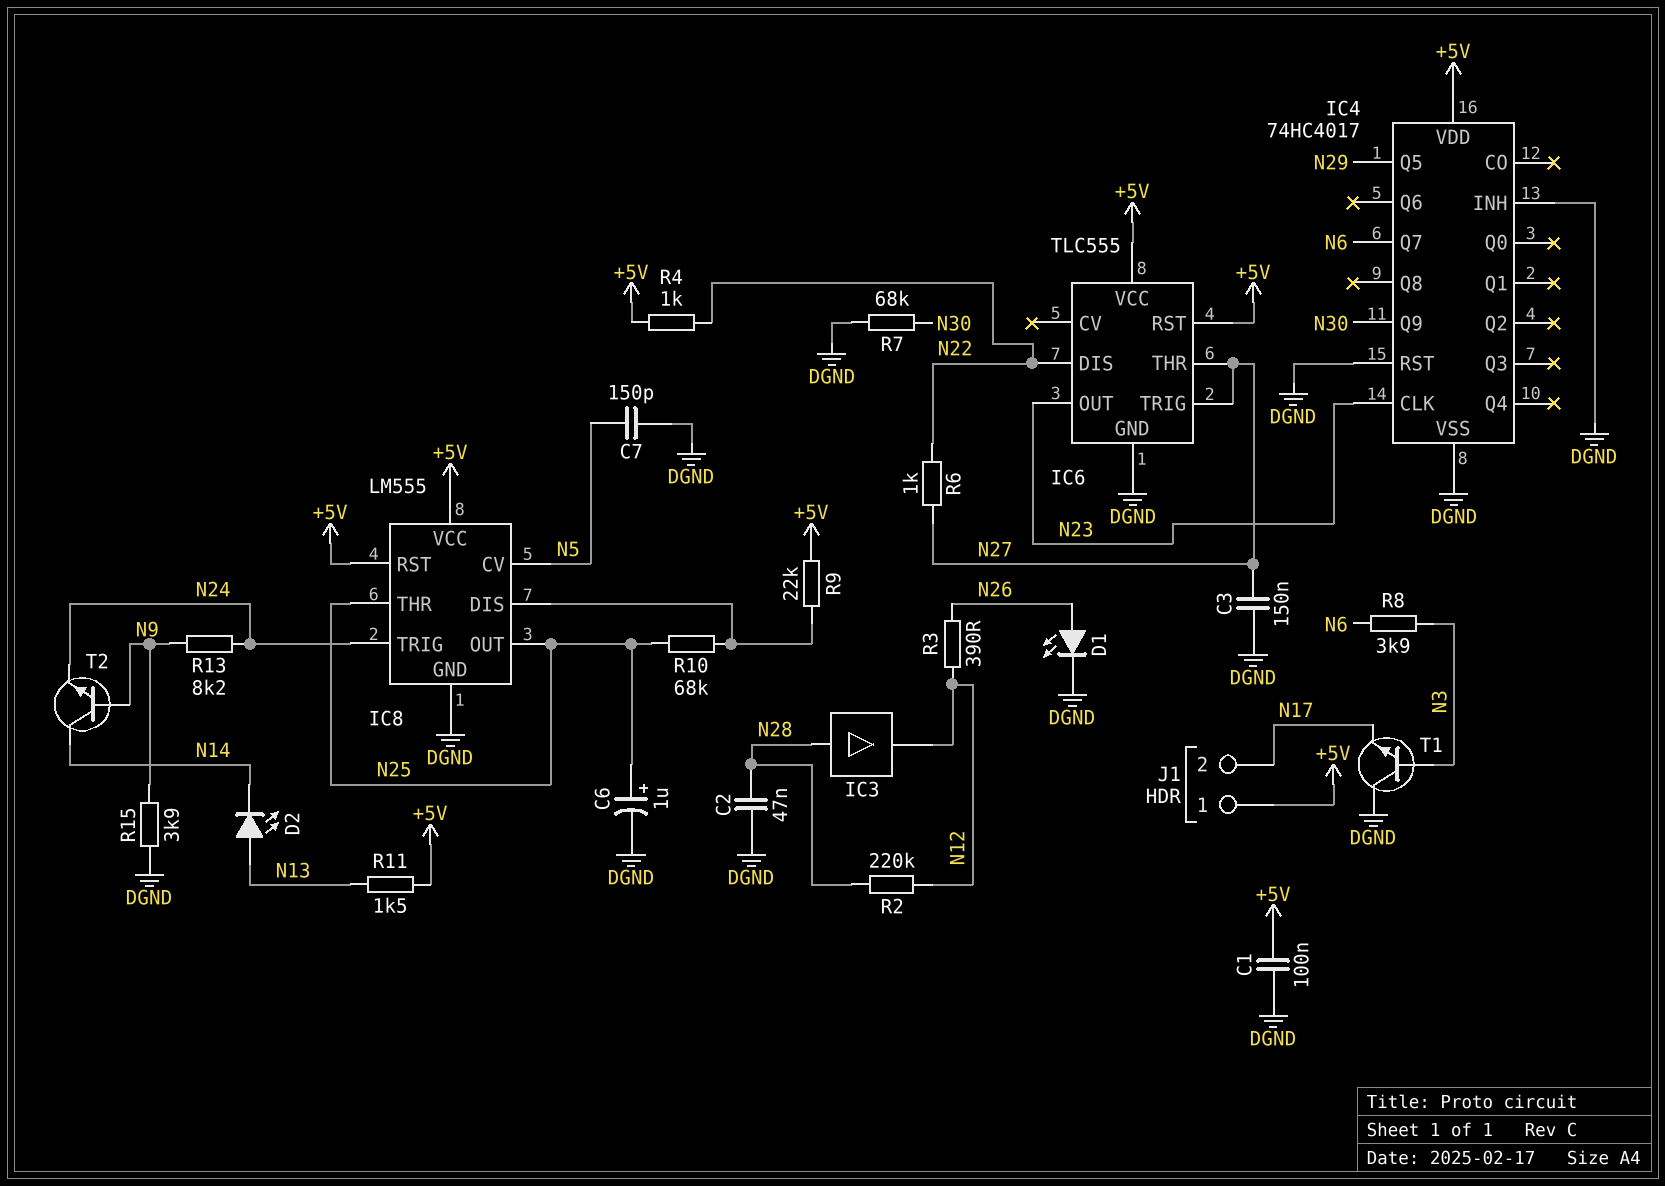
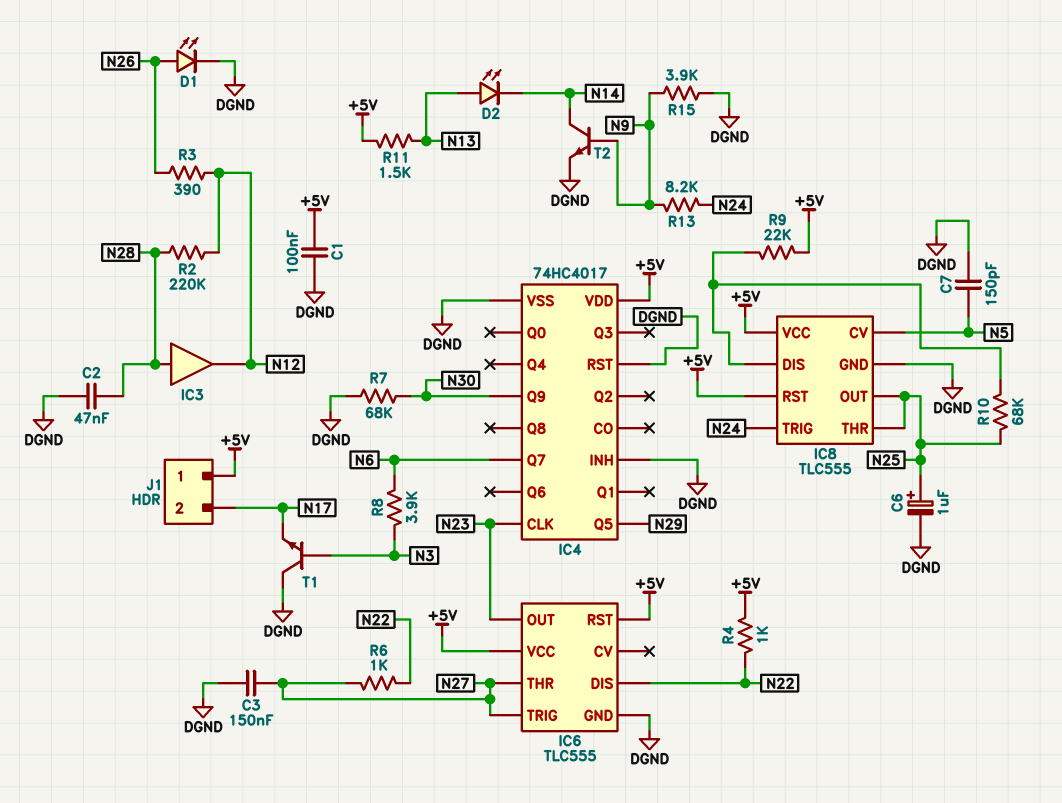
IC8: LM555 -> TLC555
T2: NPN (B N9, C N14, E N24) -> NPN (B N9, C N14, E DGND)

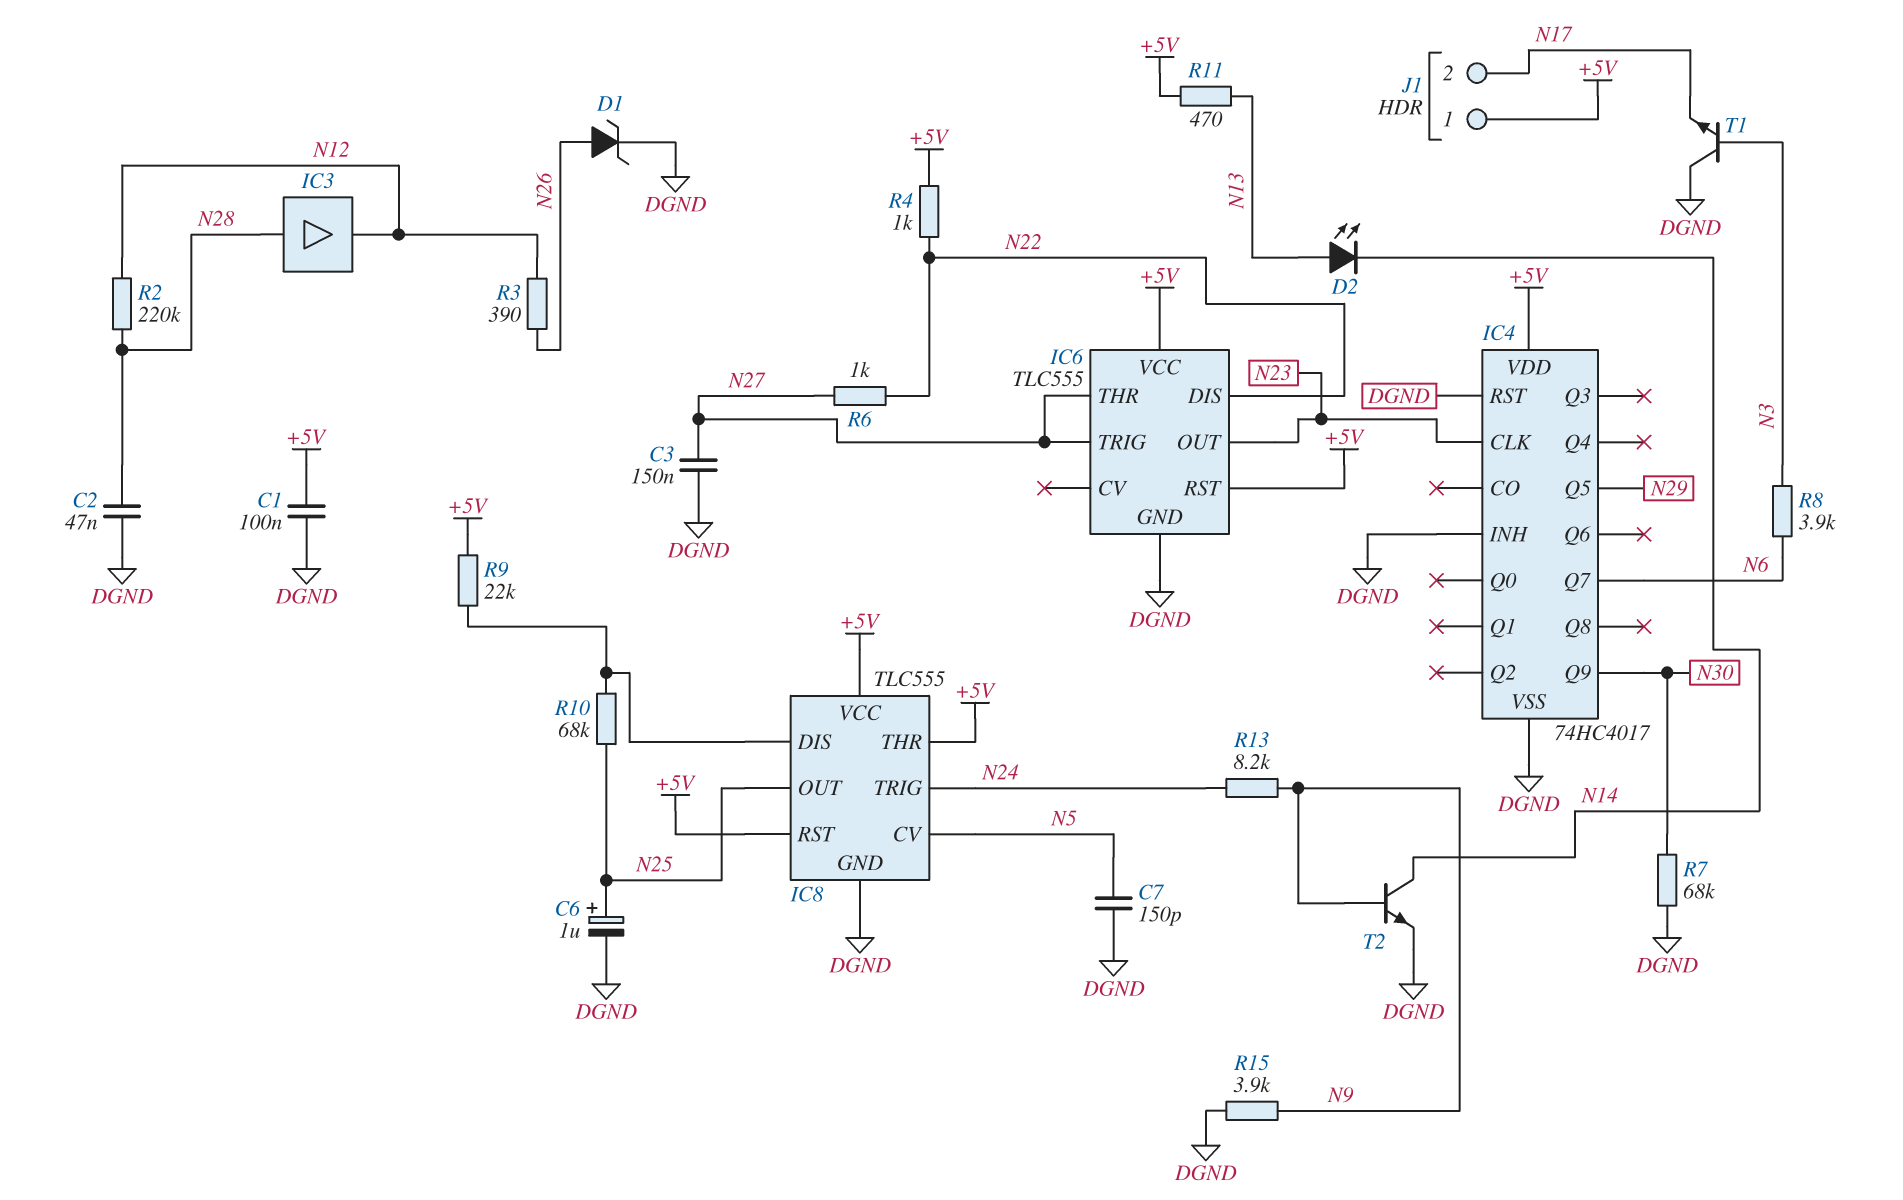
D1: LED (A N26, K DGND) -> zener (A N26, K DGND)
IC8 pin THR: N25 -> +5V
R11: 1.5k (+5V, N13) -> 470 (+5V, N13)

